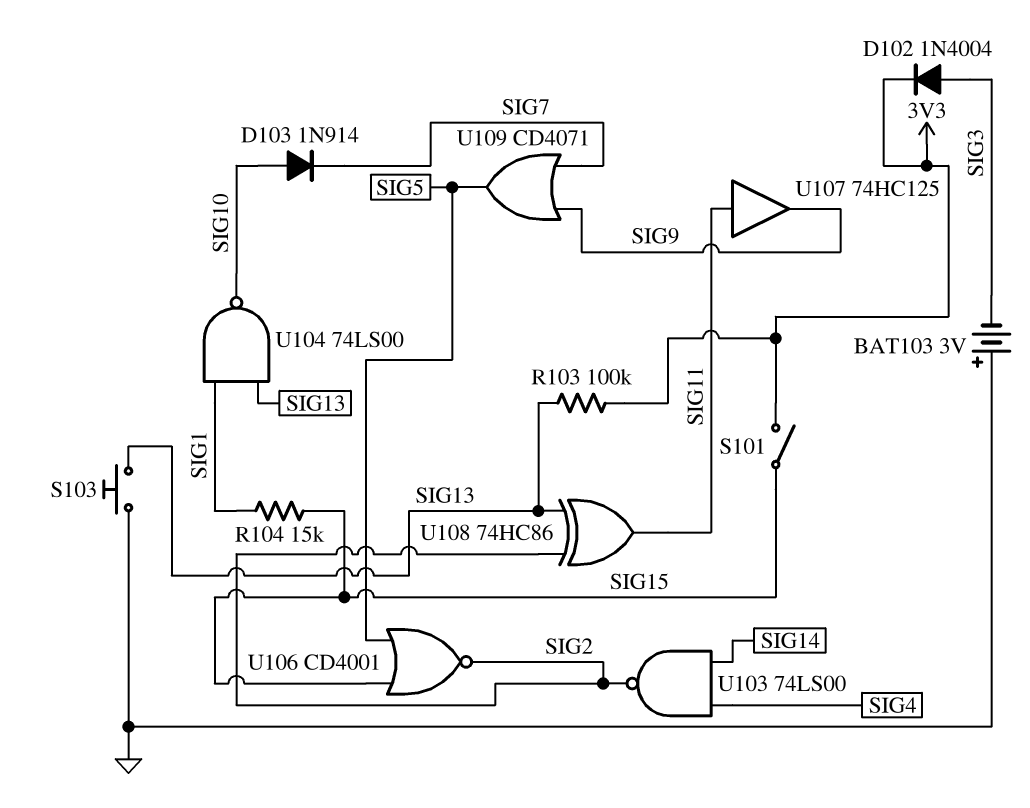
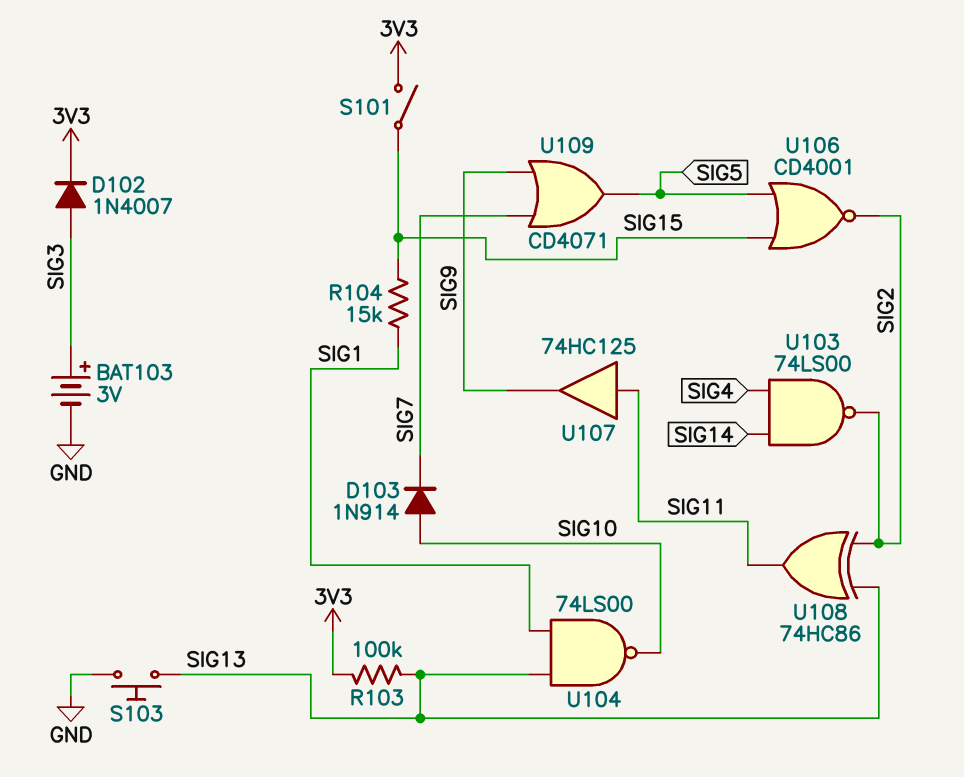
BAT103: 3V (plus GND, minus SIG3) -> 3V (plus SIG3, minus GND)
D102: diode 1N4004 (A SIG3, K 3V3) -> diode 1N4007 (A SIG3, K 3V3)

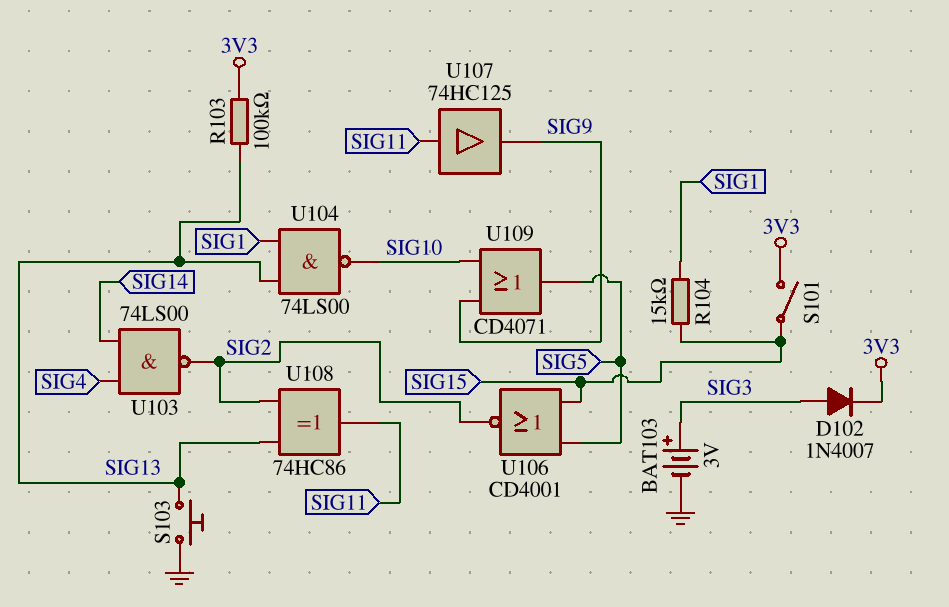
D103: diode 1N914 (A SIG10, K SIG7) -> none
U109: OR CD4071 (in SIG7, in SIG9, out SIG5) -> OR CD4071 (in SIG9, in SIG10, out SIG5)

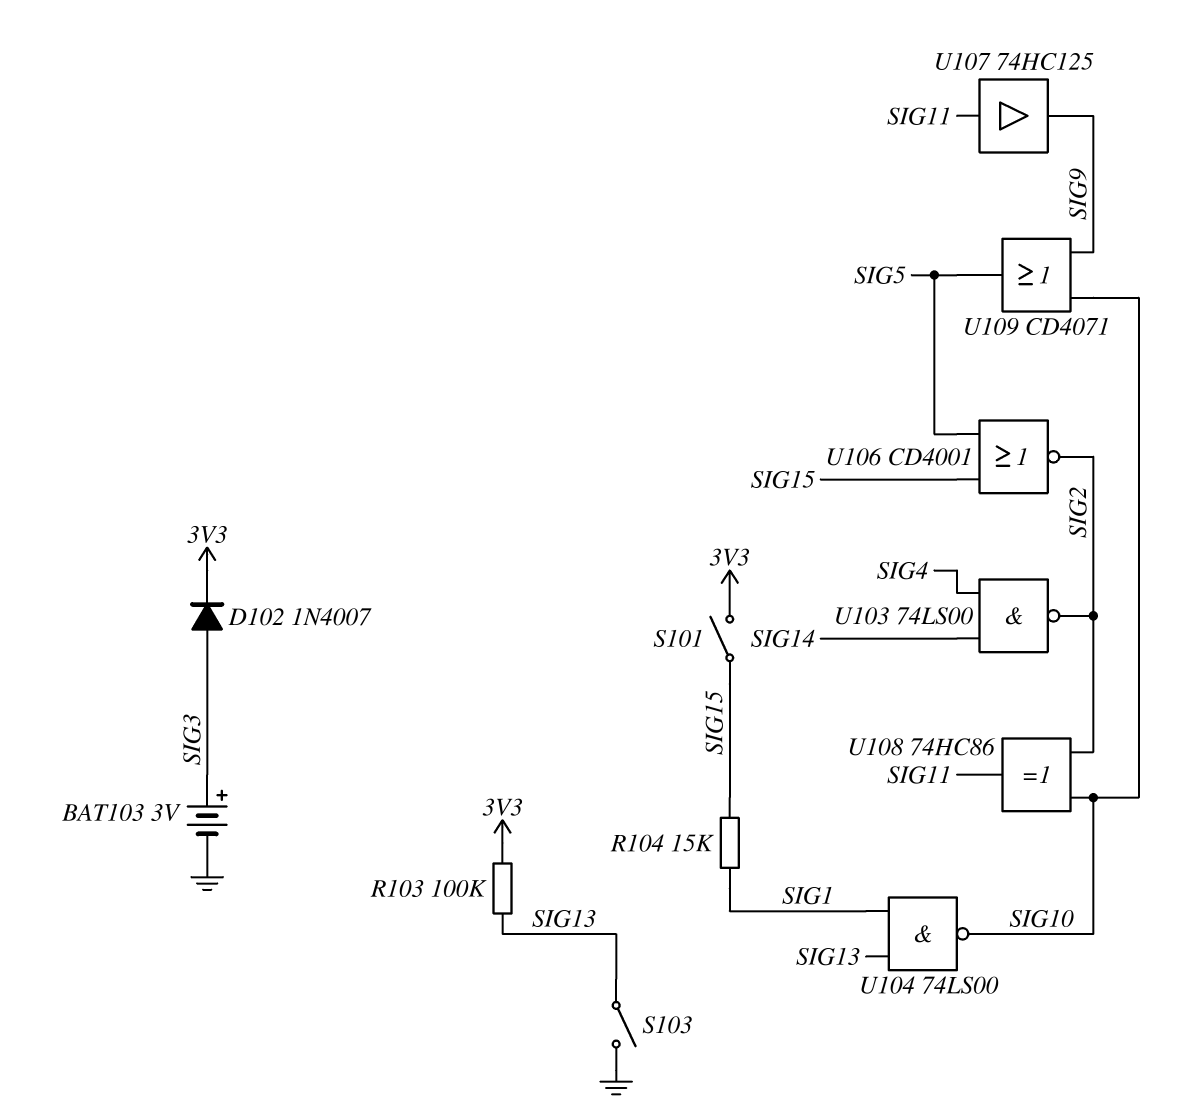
S103: button (GND, SIG13) -> switch (GND, SIG13)
U108: XOR 74HC86 (in SIG2, in SIG13, out SIG11) -> XOR 74HC86 (in SIG2, in SIG10, out SIG11)

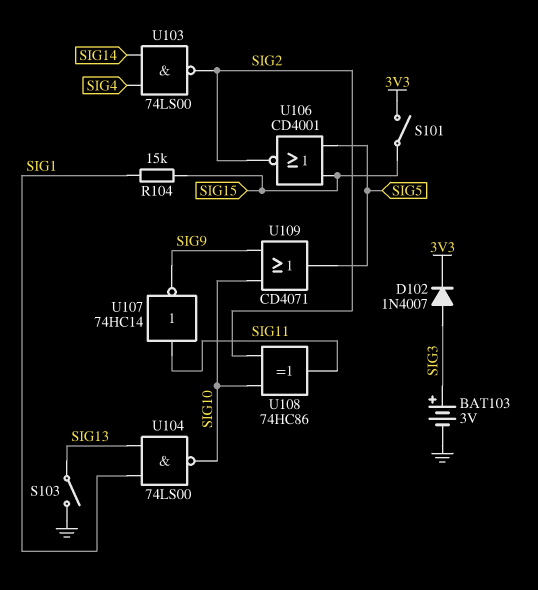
R103: 100k (3V3, SIG13) -> none
U107: buffer 74HC125 (in SIG11, out SIG9) -> NOT 74HC14 (in SIG11, out SIG9)

